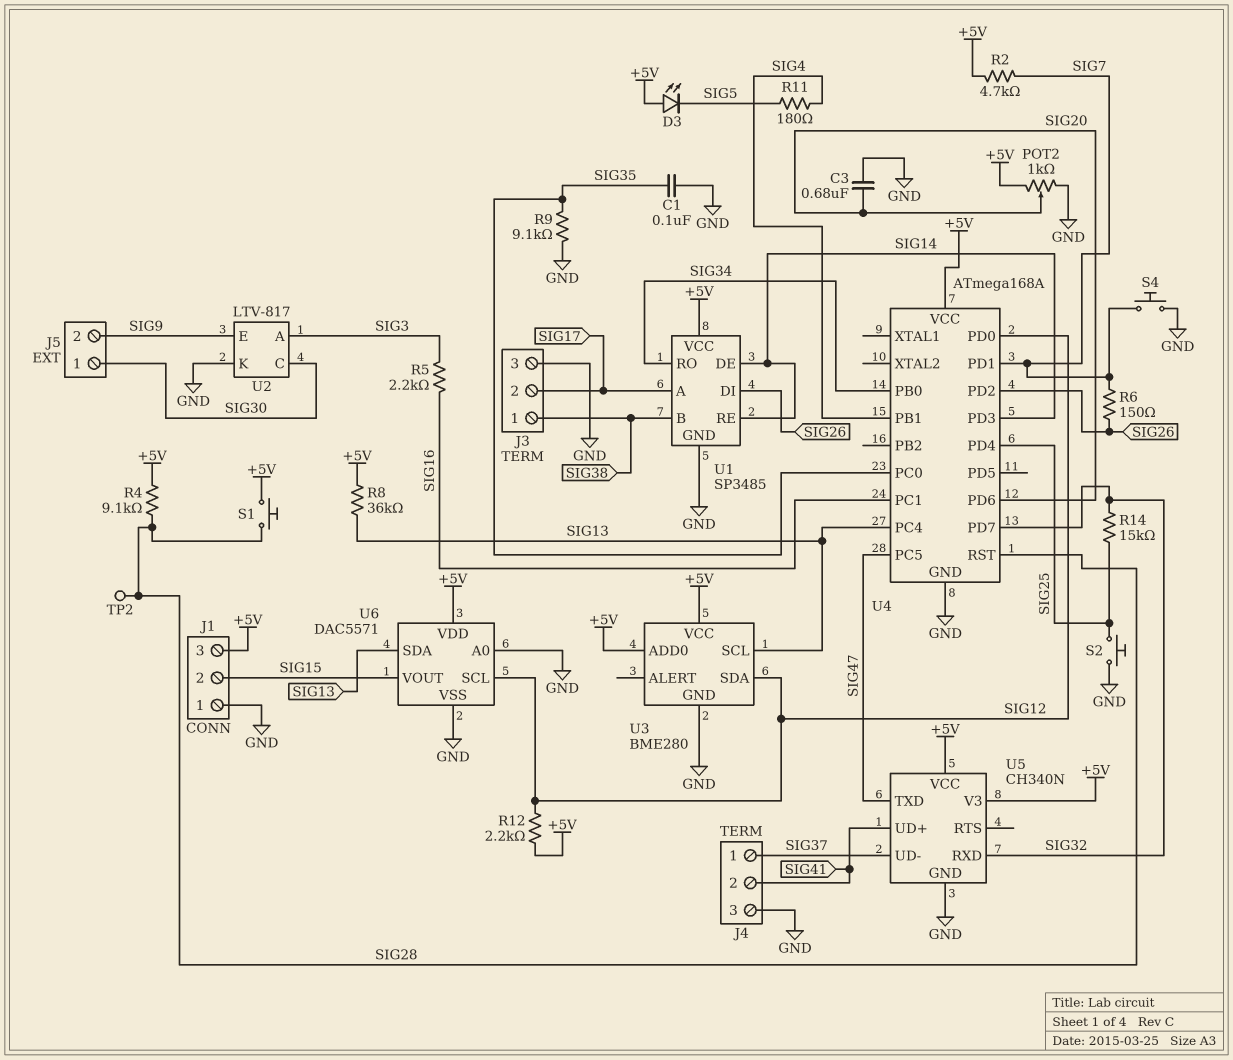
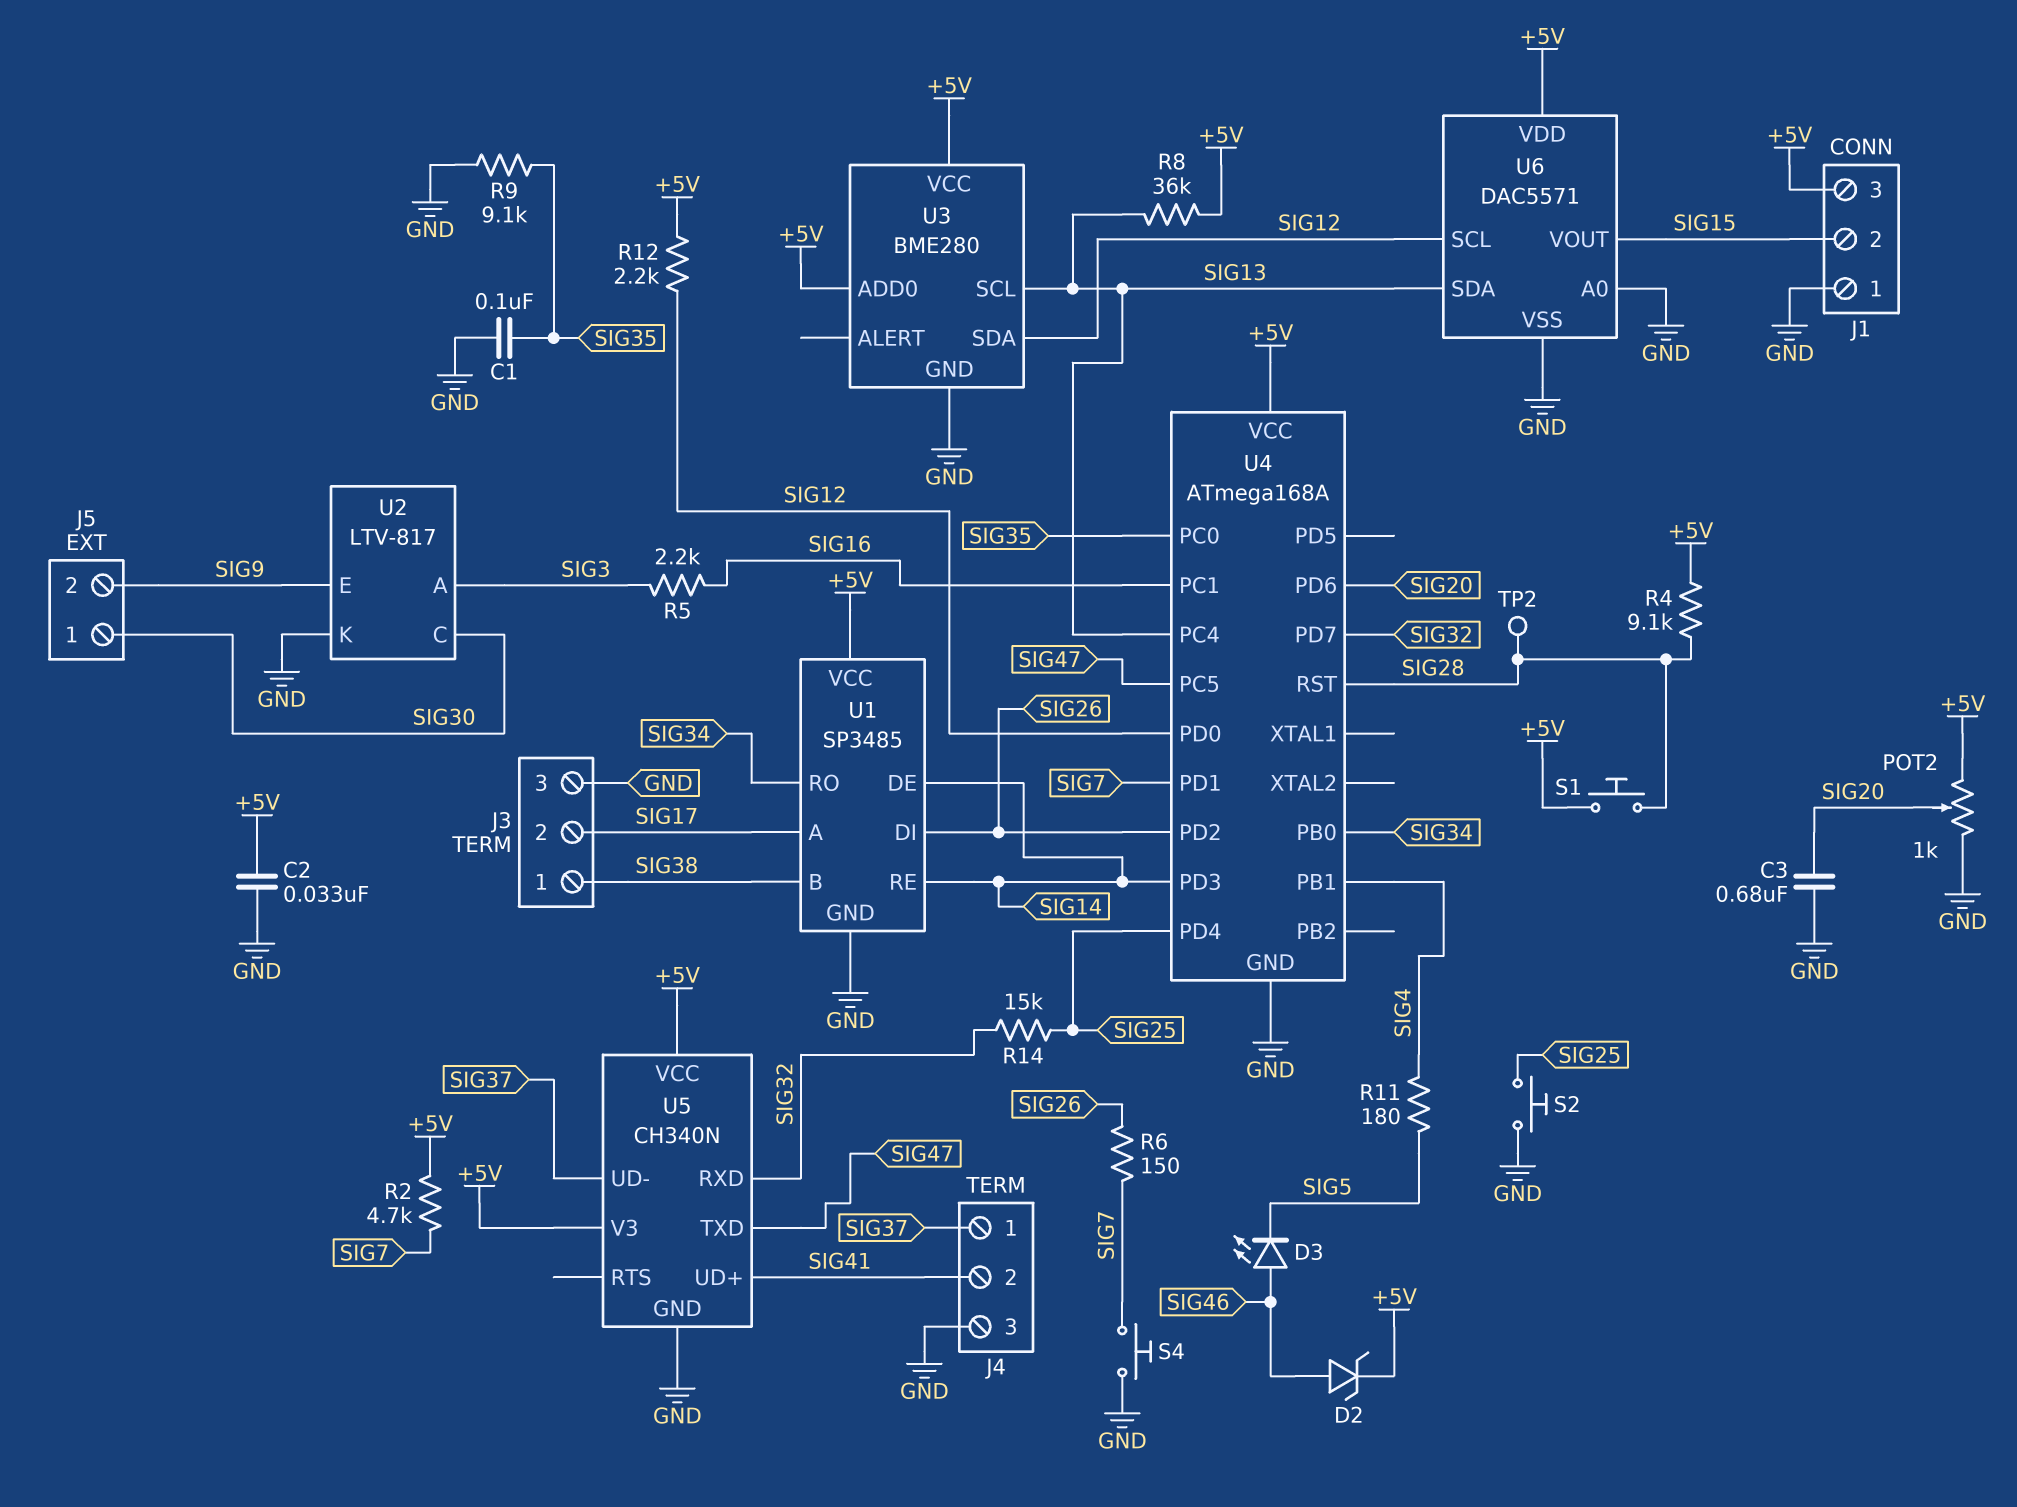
C2: none -> 33nF (+5V, GND)
D2: none -> zener (A SIG46, K +5V)
D3: LED (A +5V, K SIG5) -> LED (A SIG46, K SIG5)

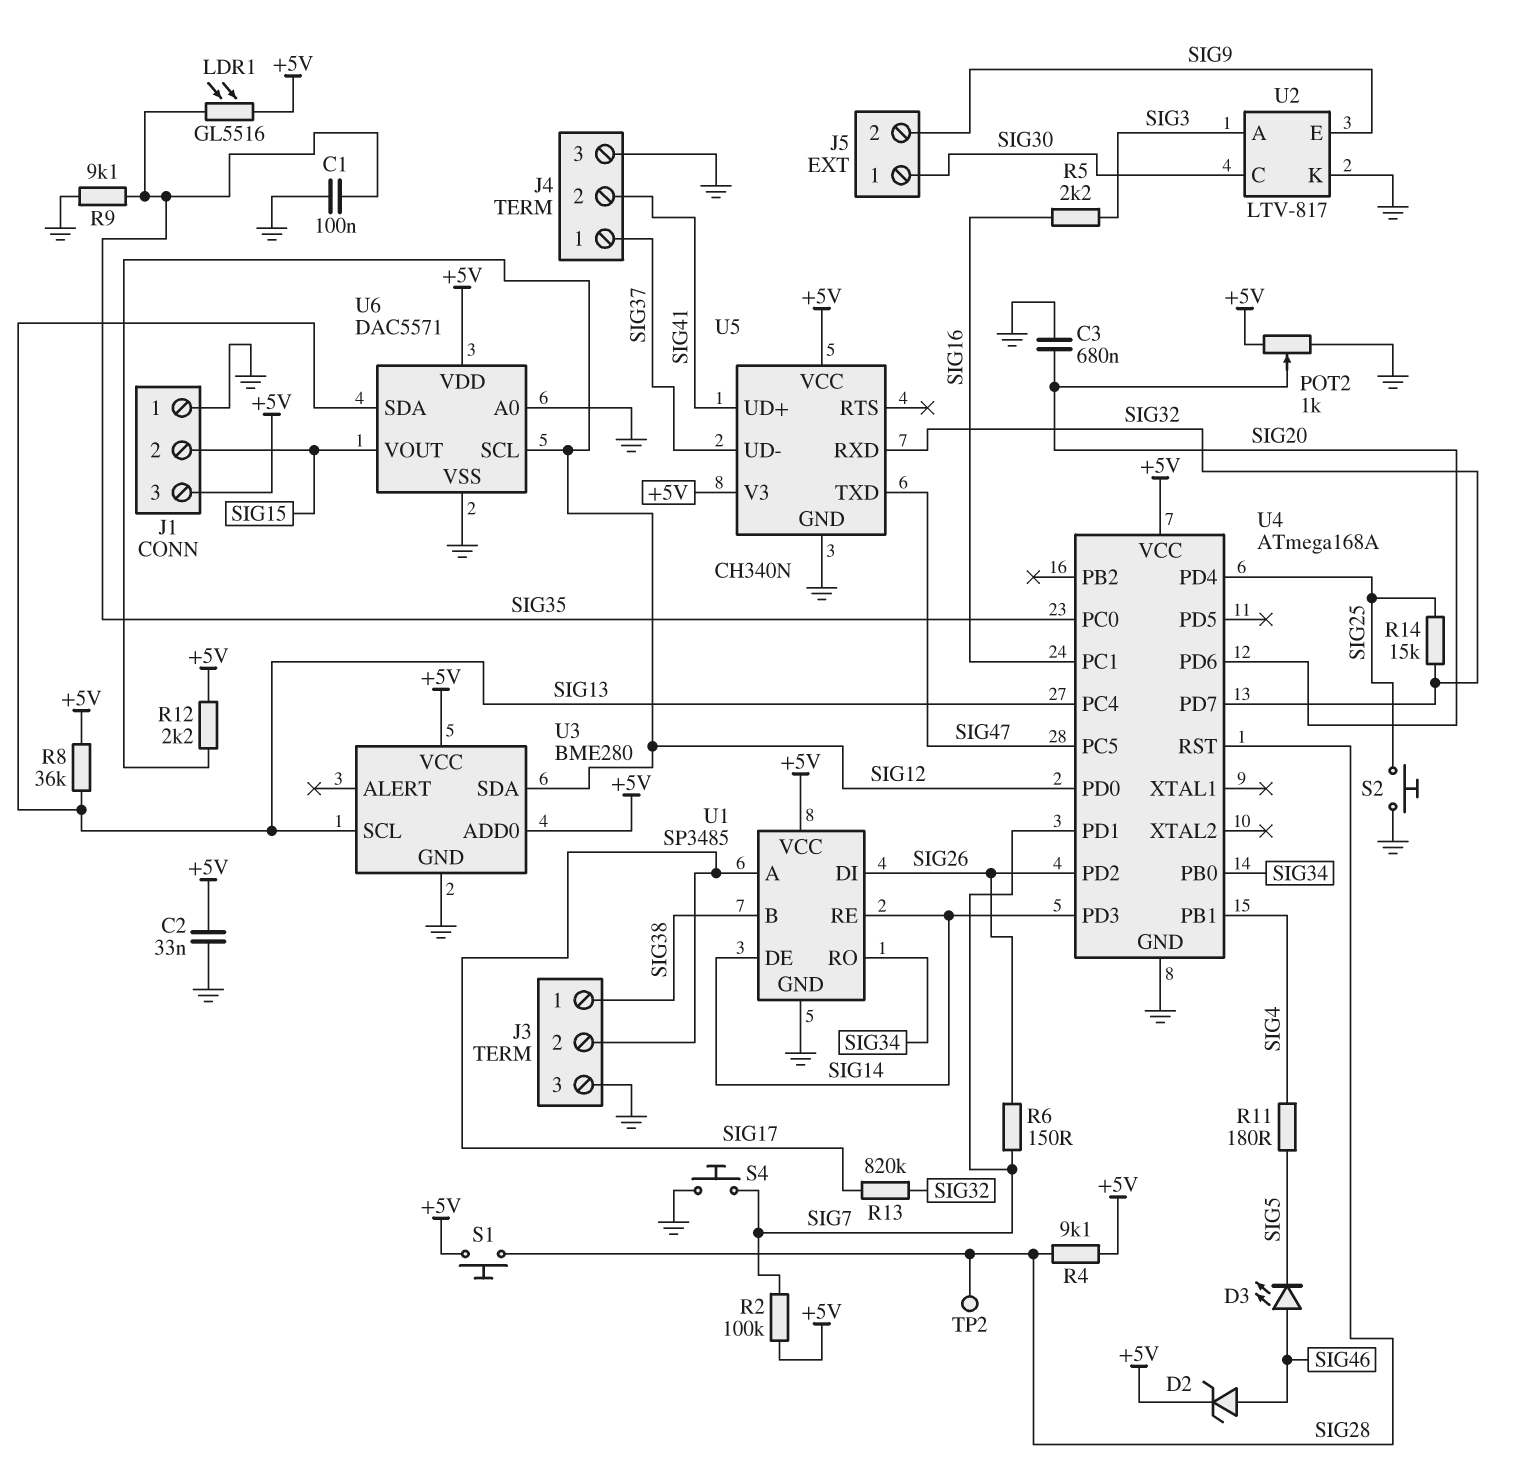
LDR1: none -> GL5516 (+5V, SIG35)
R2: 4.7k (+5V, SIG7) -> 100k (+5V, SIG7)
R13: none -> 820k (SIG17, SIG32)

